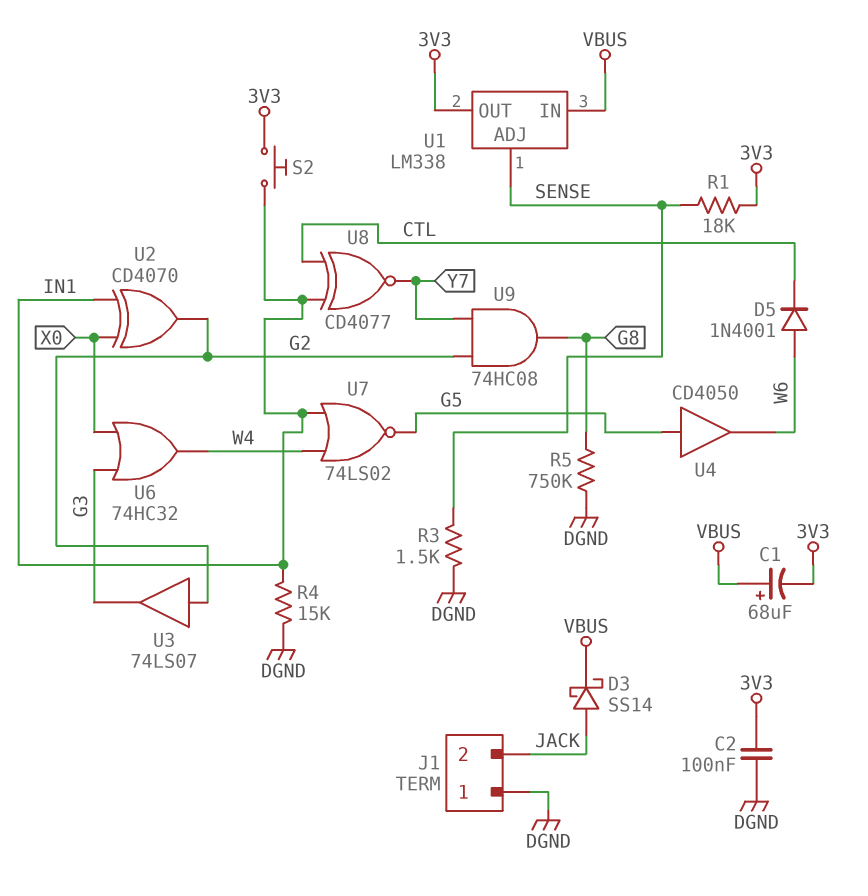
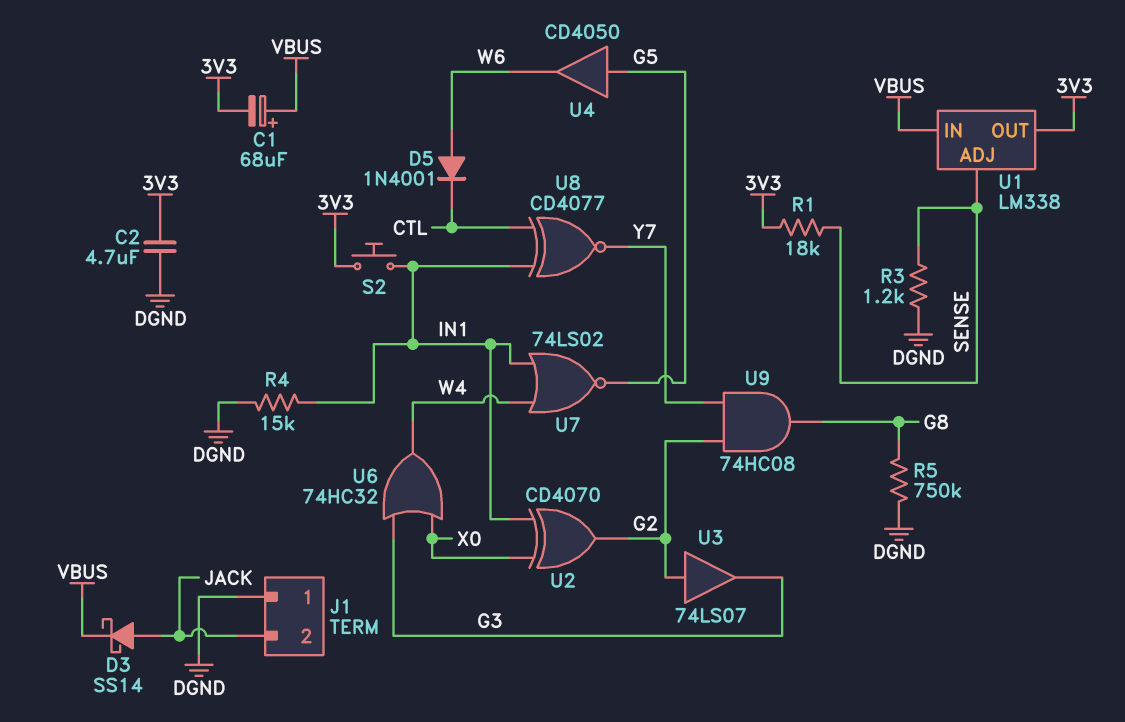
C2: 100nF (3V3, DGND) -> 4.7uF (3V3, DGND)
R3: 1.5k (DGND, SENSE) -> 1.2k (DGND, SENSE)

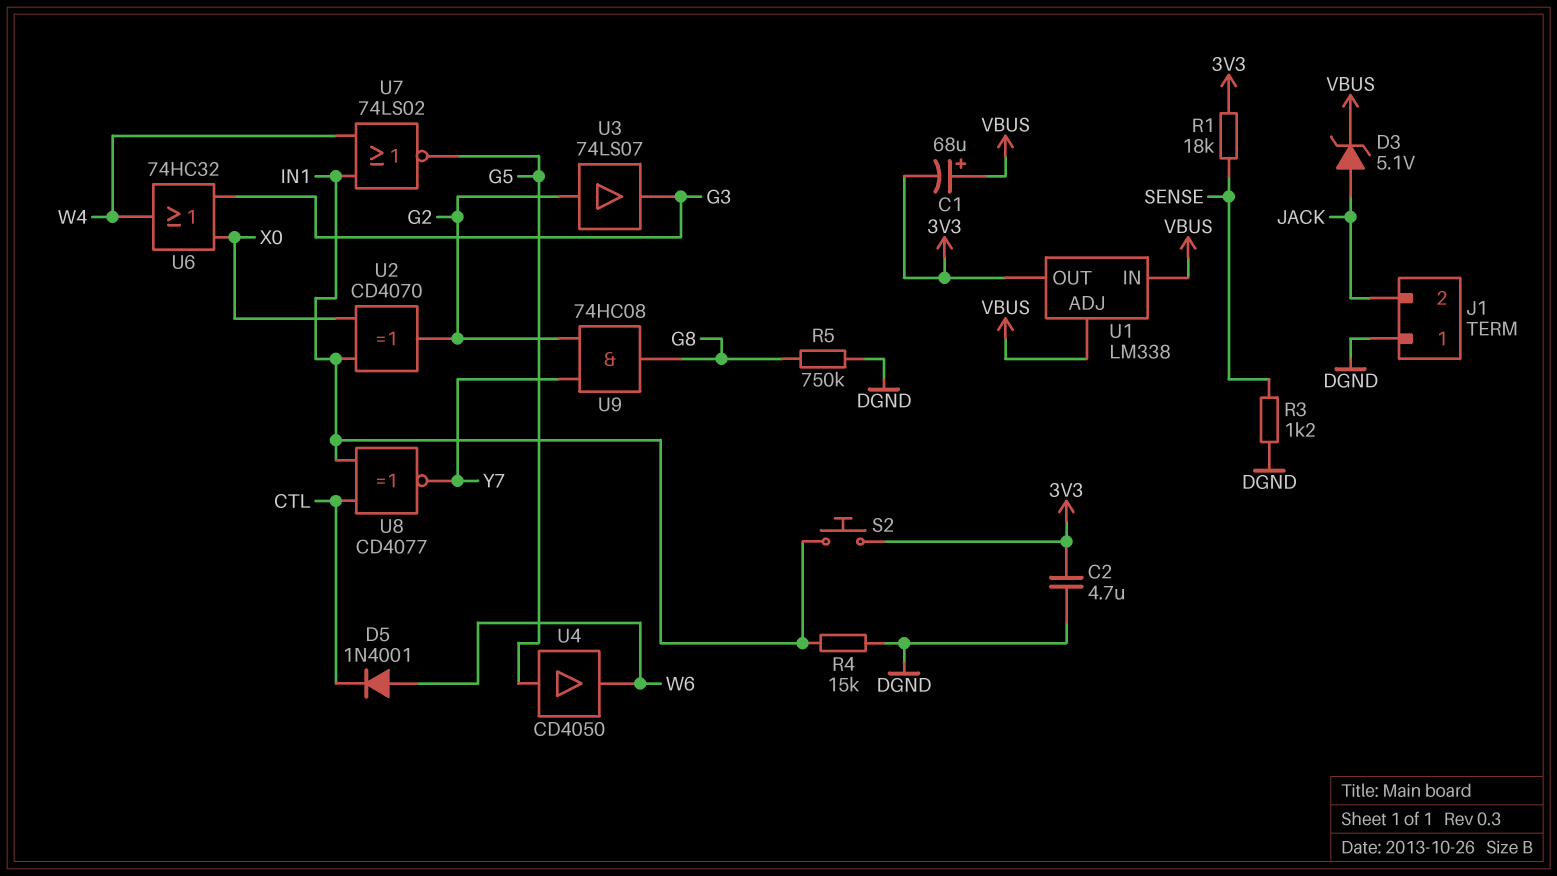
D3: schottky SS14 (A JACK, K VBUS) -> zener 5.1V (A JACK, K VBUS)
U1 pin ADJ: SENSE -> VBUS

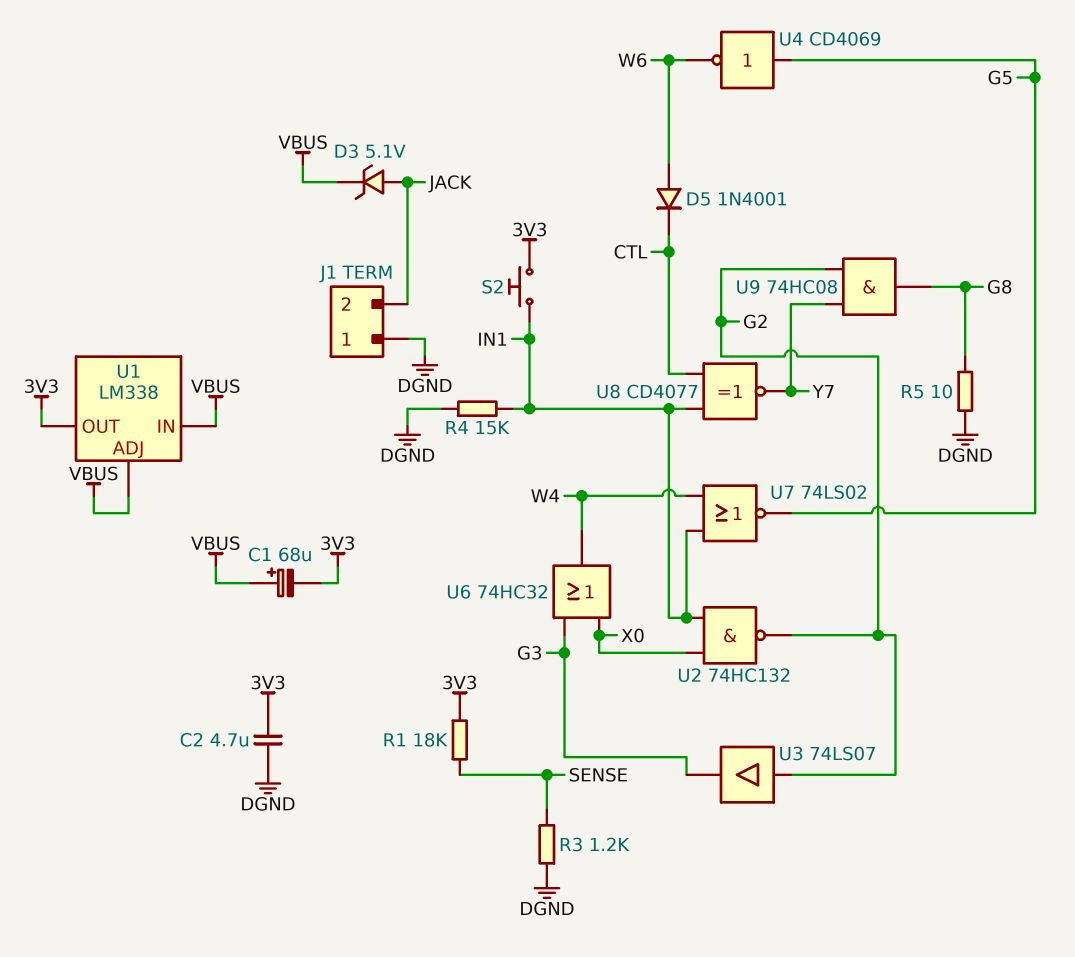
R5: 750k (DGND, G8) -> 10 (DGND, G8)
U2: XOR CD4070 (in IN1, in X0, out G2) -> NAND 74HC132 (in IN1, in X0, out G2)
U4: buffer CD4050 (in G5, out W6) -> NOT CD4069 (in G5, out W6)

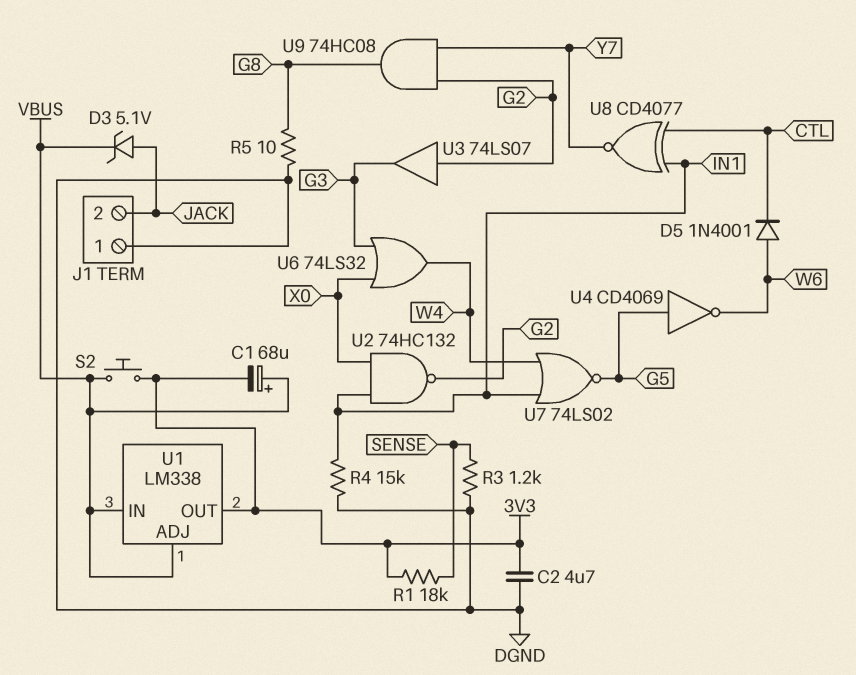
S2: button (3V3, IN1) -> button (3V3, VBUS)
U6: OR 74HC32 (in G3, in X0, out W4) -> OR 74LS32 (in G3, in X0, out W4)

